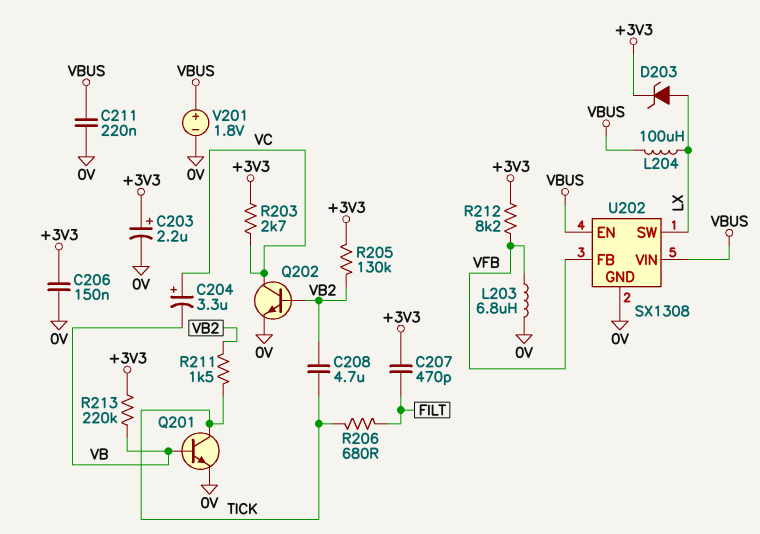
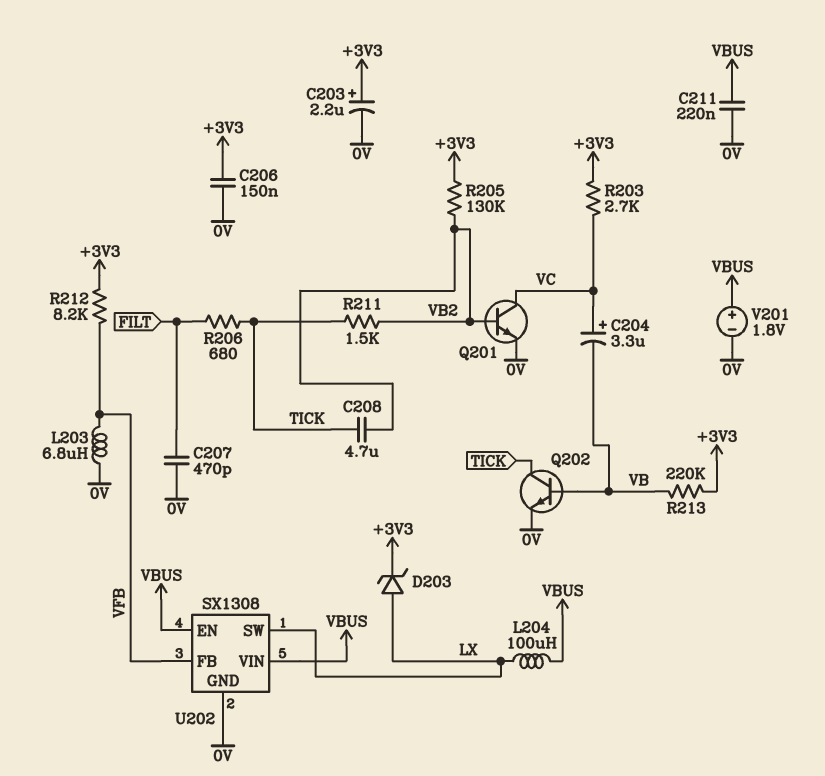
C207: 470pF (+3V3, FILT) -> 470pF (0V, FILT)
Q201: NPN (B VB, C TICK, E 0V) -> NPN (B VB2, C VC, E 0V)
Q202: NPN (B VB2, C VC, E 0V) -> NPN (B VB, C TICK, E 0V)

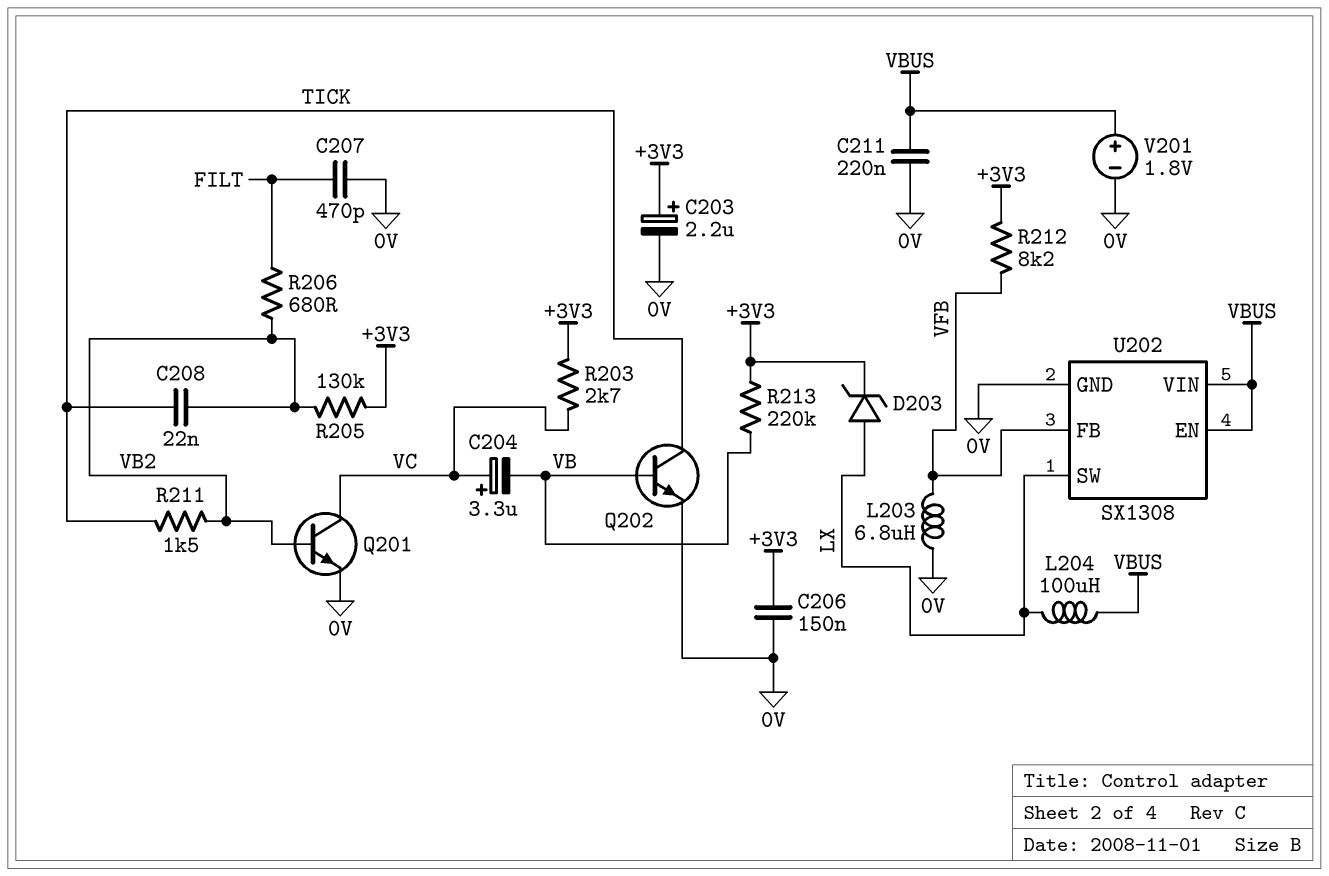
C208: 4.7uF (TICK, VB2) -> 22nF (TICK, VB2)
R206: 680 (FILT, TICK) -> 680 (FILT, VB2)

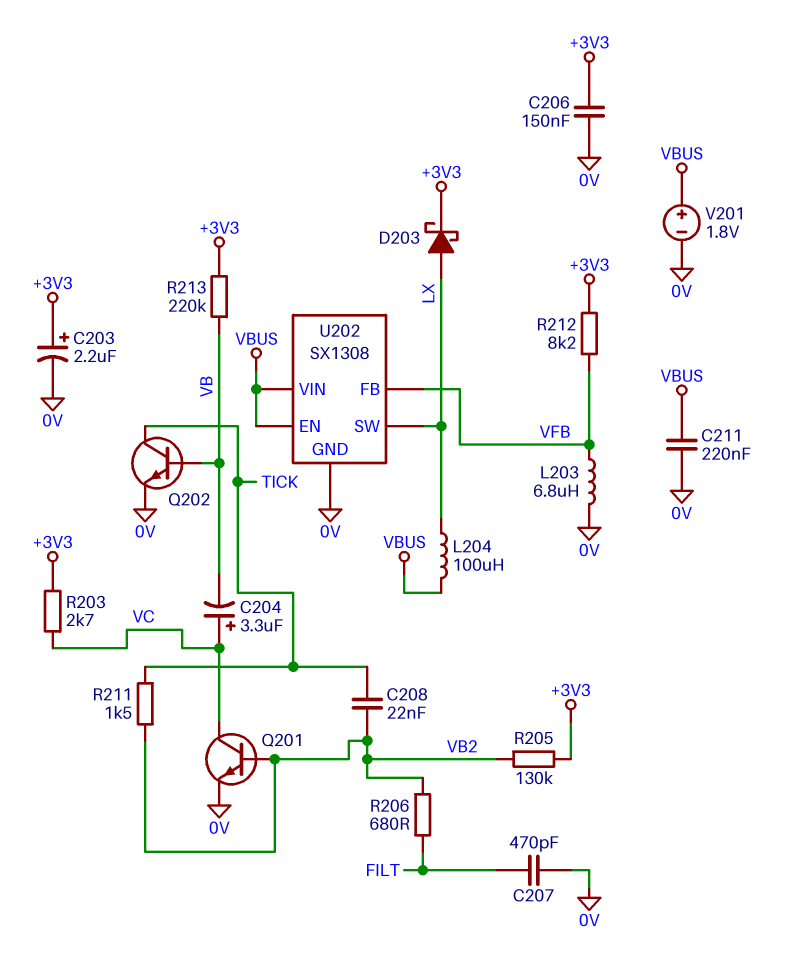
D203: zener (A LX, K +3V3) -> schottky (A LX, K +3V3)

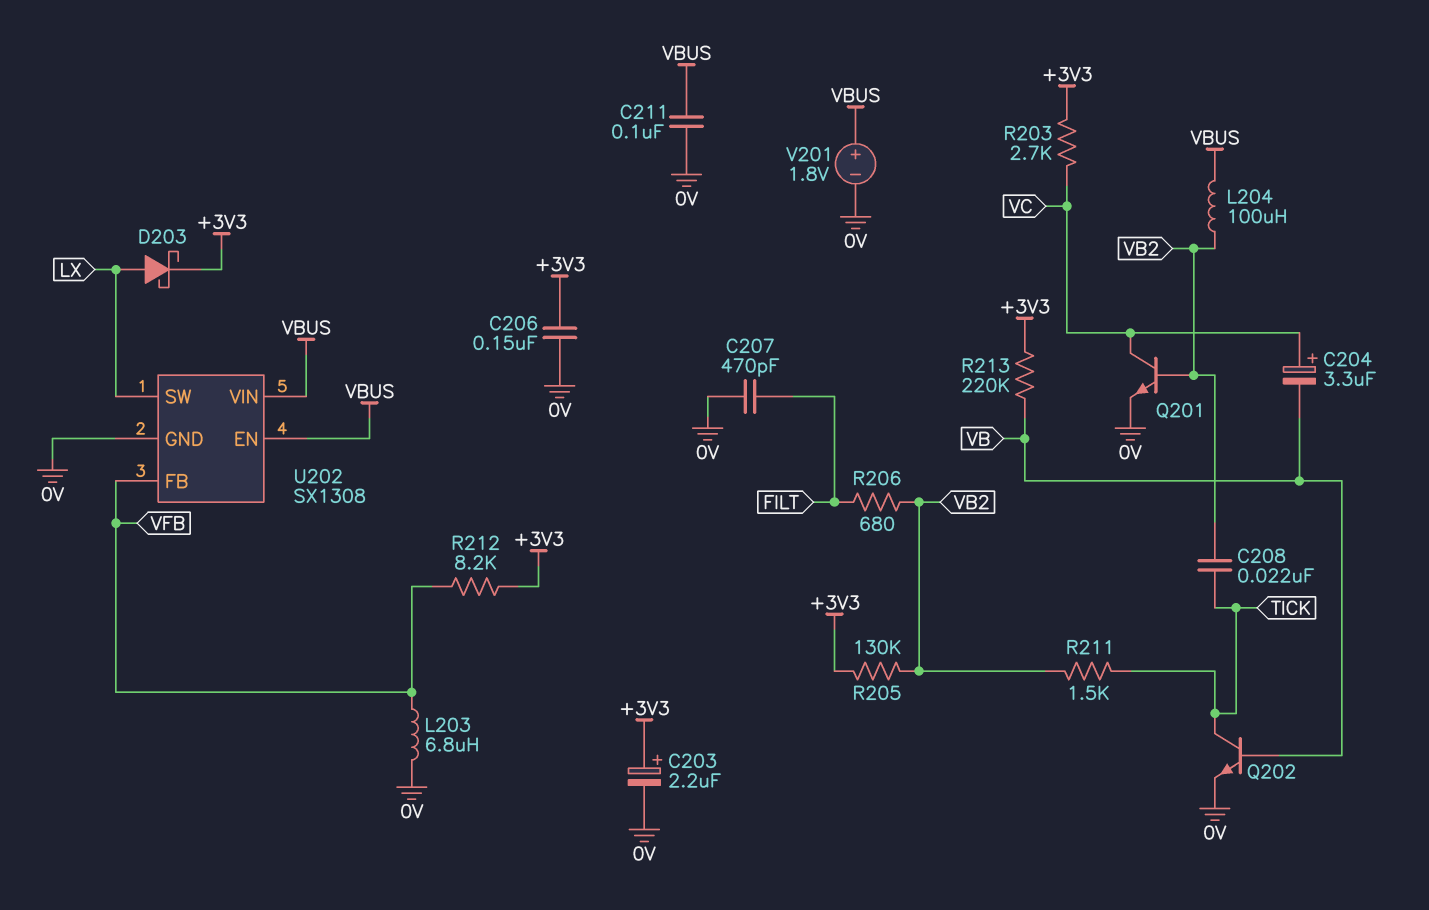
C211: 220nF (0V, VBUS) -> 100nF (0V, VBUS)
L204: 100uH (LX, VBUS) -> 100uH (VB2, VBUS)

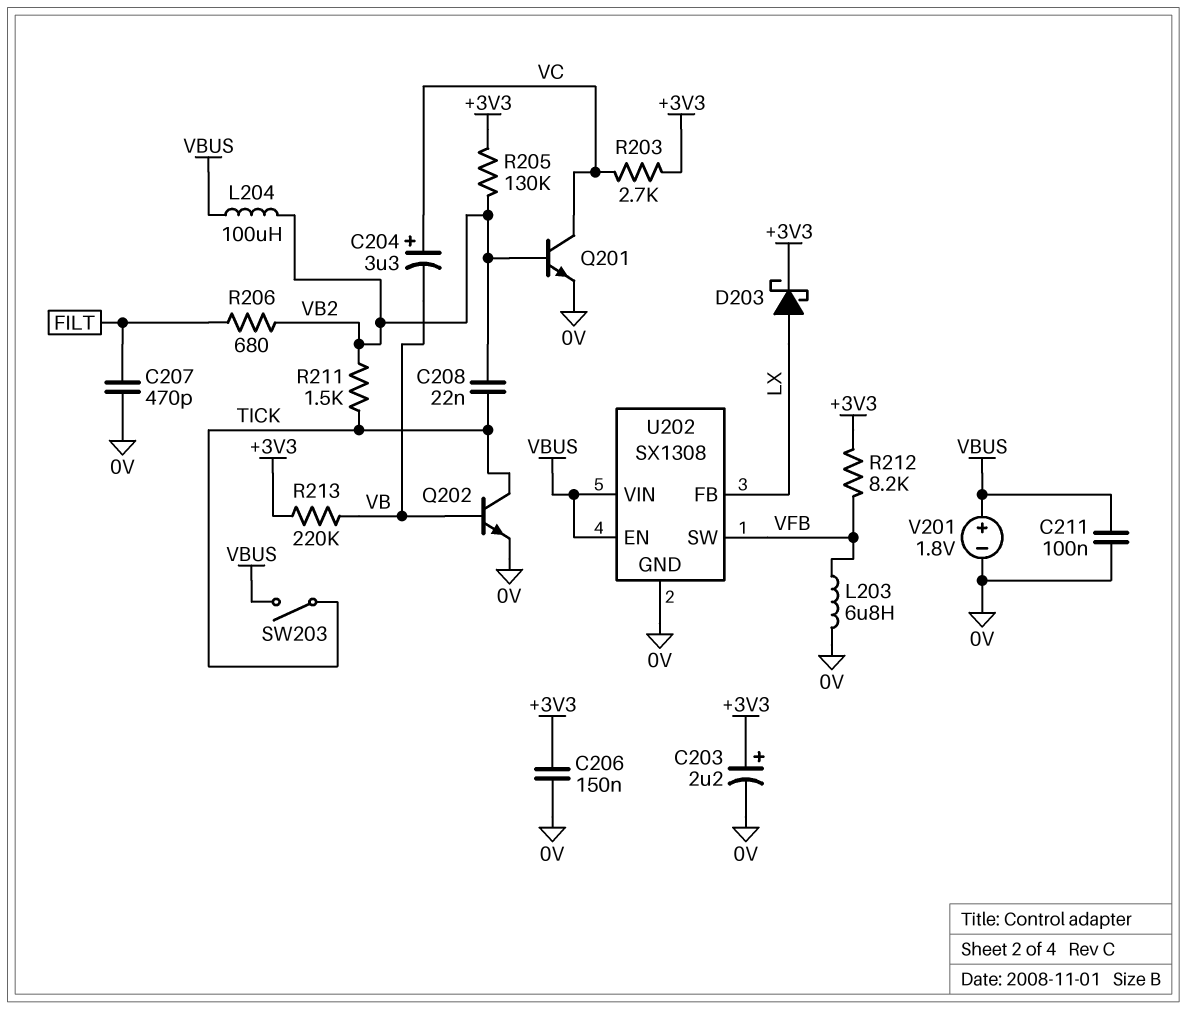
SW203: none -> switch (TICK, VBUS)
U202 pin FB: VFB -> LX
U202 pin SW: LX -> VFB

